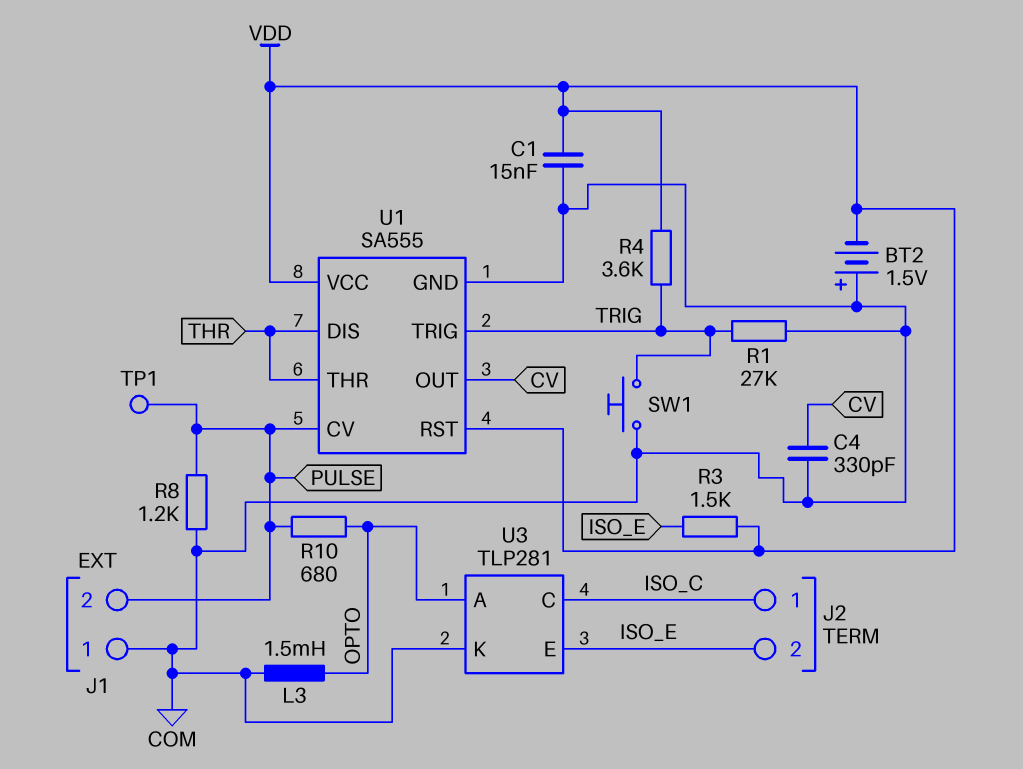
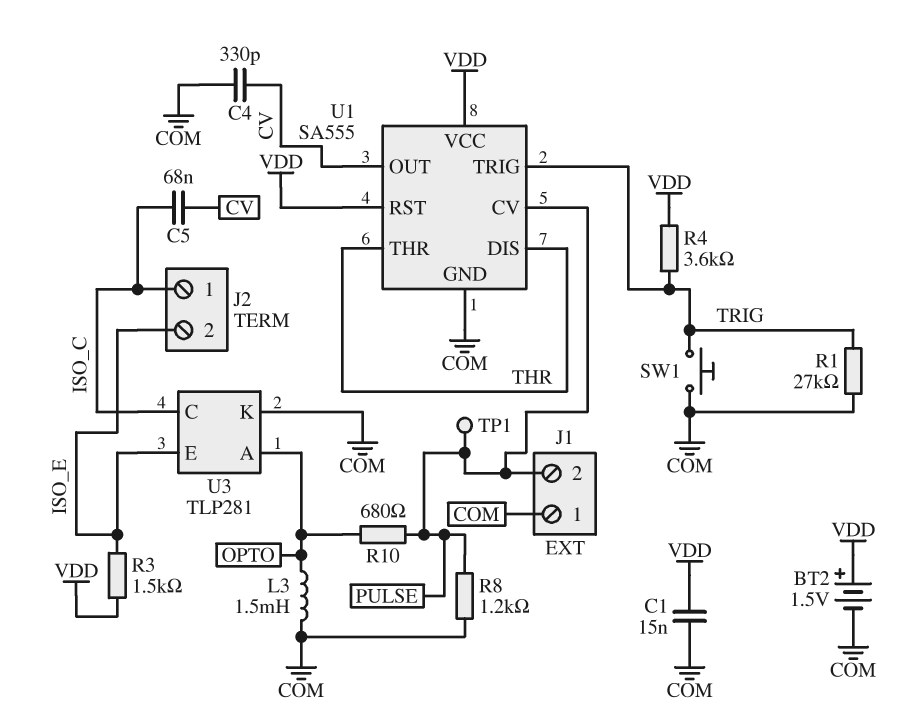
BT2: 1.5V (plus COM, minus VDD) -> 1.5V (plus VDD, minus COM)
C5: none -> 68nF (CV, ISO_C)

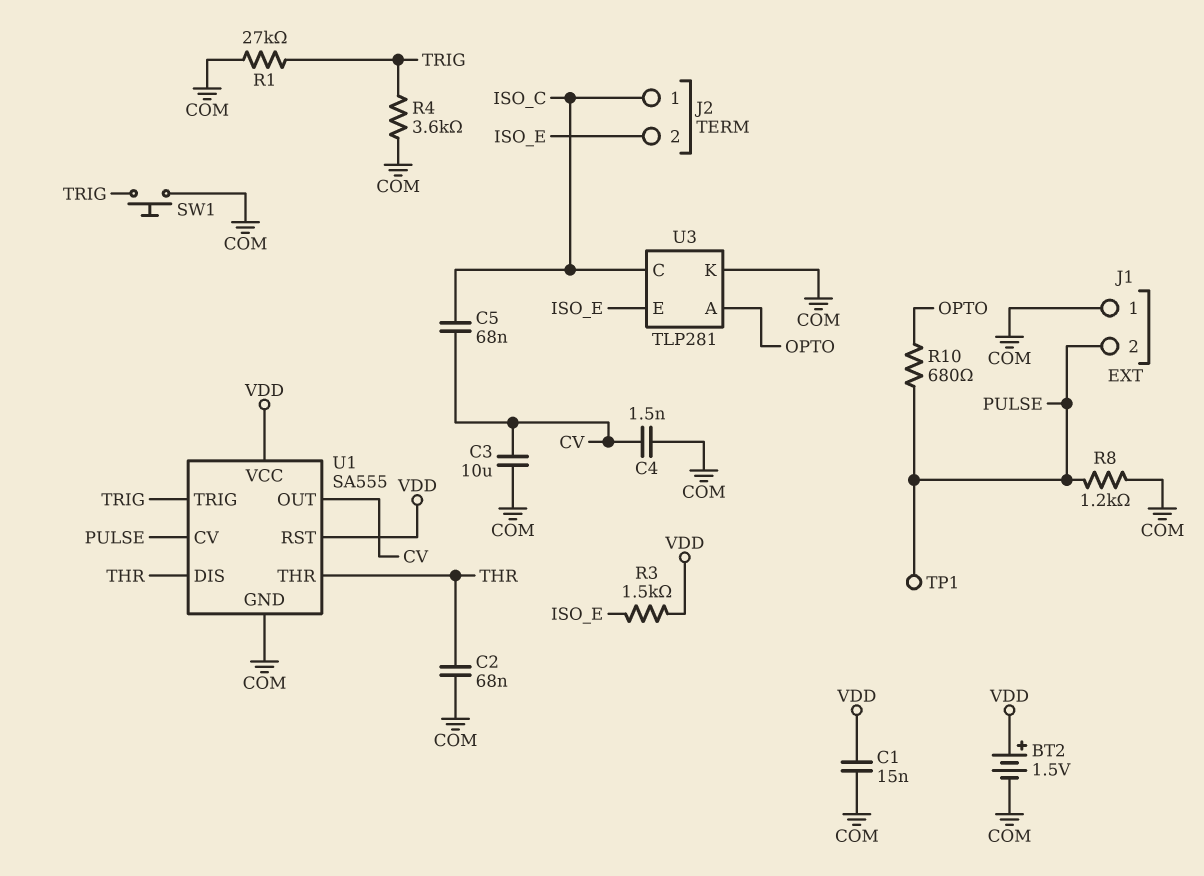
C2: none -> 68nF (COM, THR)
C3: none -> 10uF (COM, CV)
C4: 330pF (COM, CV) -> 1.5nF (COM, CV)
L3: 1.5mH (COM, OPTO) -> none
R4: 3.6k (TRIG, VDD) -> 3.6k (COM, TRIG)

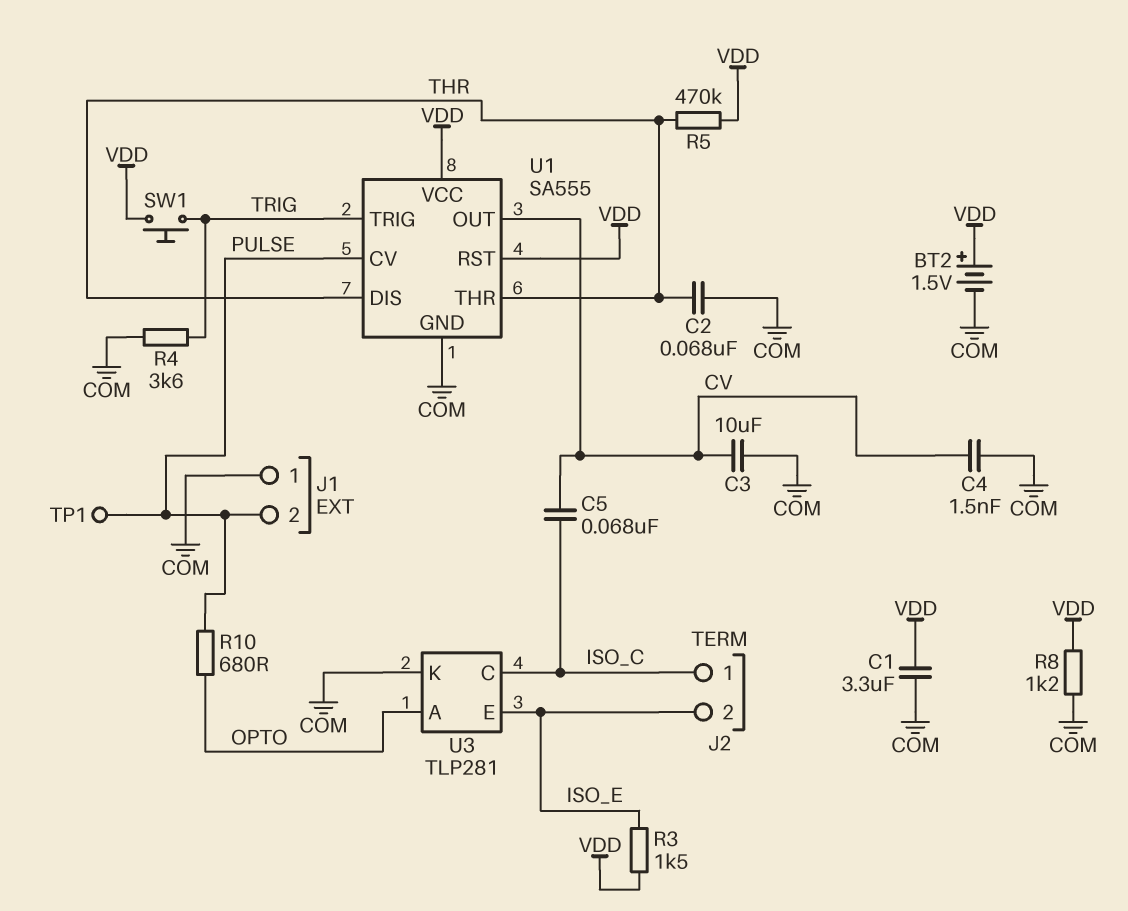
C1: 15nF (COM, VDD) -> 3.3uF (COM, VDD)
R1: 27k (COM, TRIG) -> none
R5: none -> 470k (THR, VDD)
R8: 1.2k (COM, PULSE) -> 1.2k (COM, VDD)
SW1: button (COM, TRIG) -> button (TRIG, VDD)

